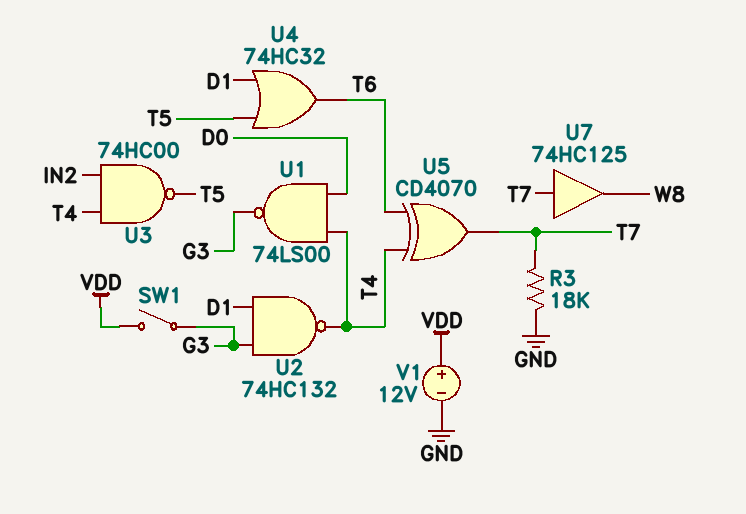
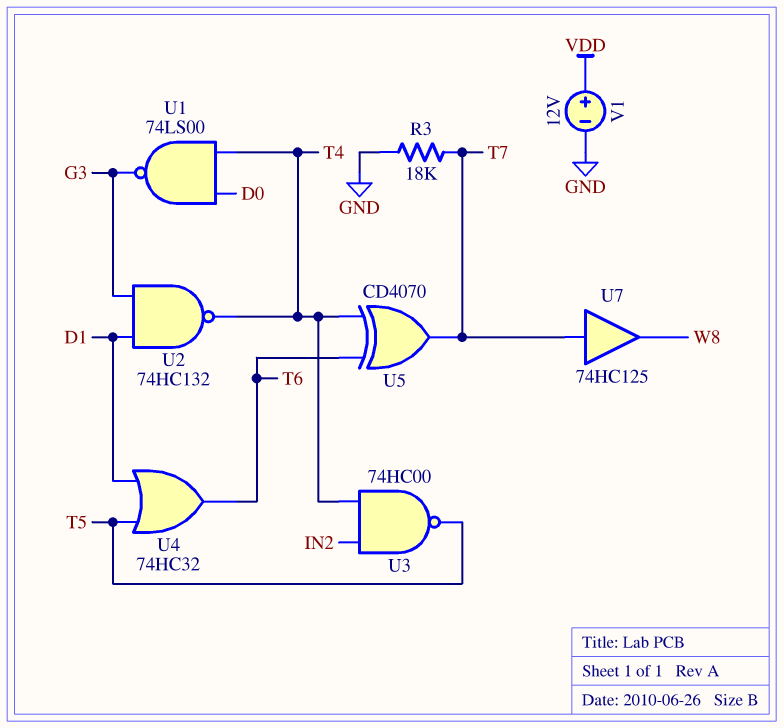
SW1: switch (G3, VDD) -> none

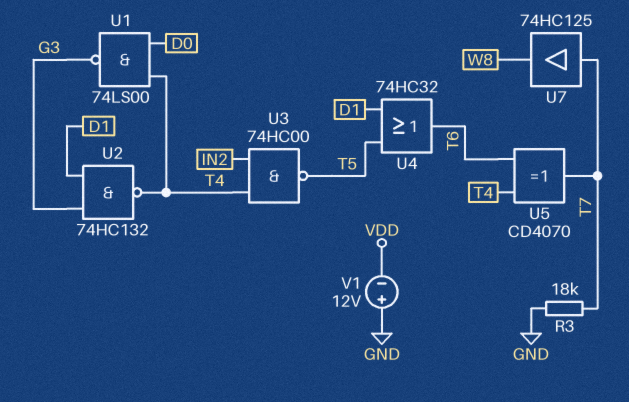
V1: 12V (plus VDD, minus GND) -> 12V (plus GND, minus VDD)

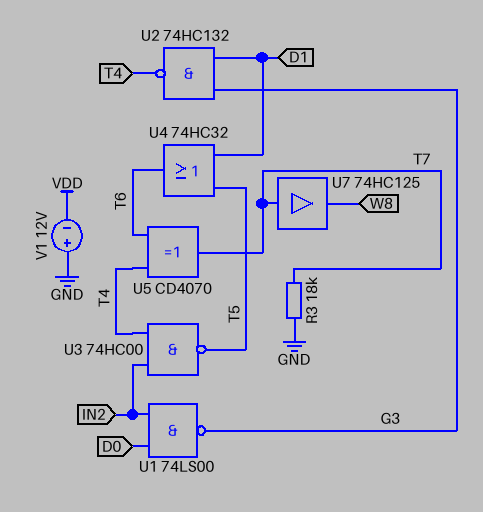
U1: NAND 74LS00 (in D0, in T4, out G3) -> NAND 74LS00 (in D0, in IN2, out G3)

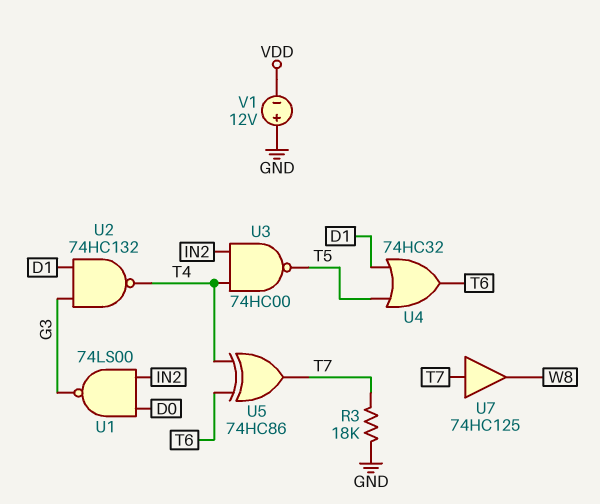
U5: XOR CD4070 (in T4, in T6, out T7) -> XOR 74HC86 (in T4, in T6, out T7)

